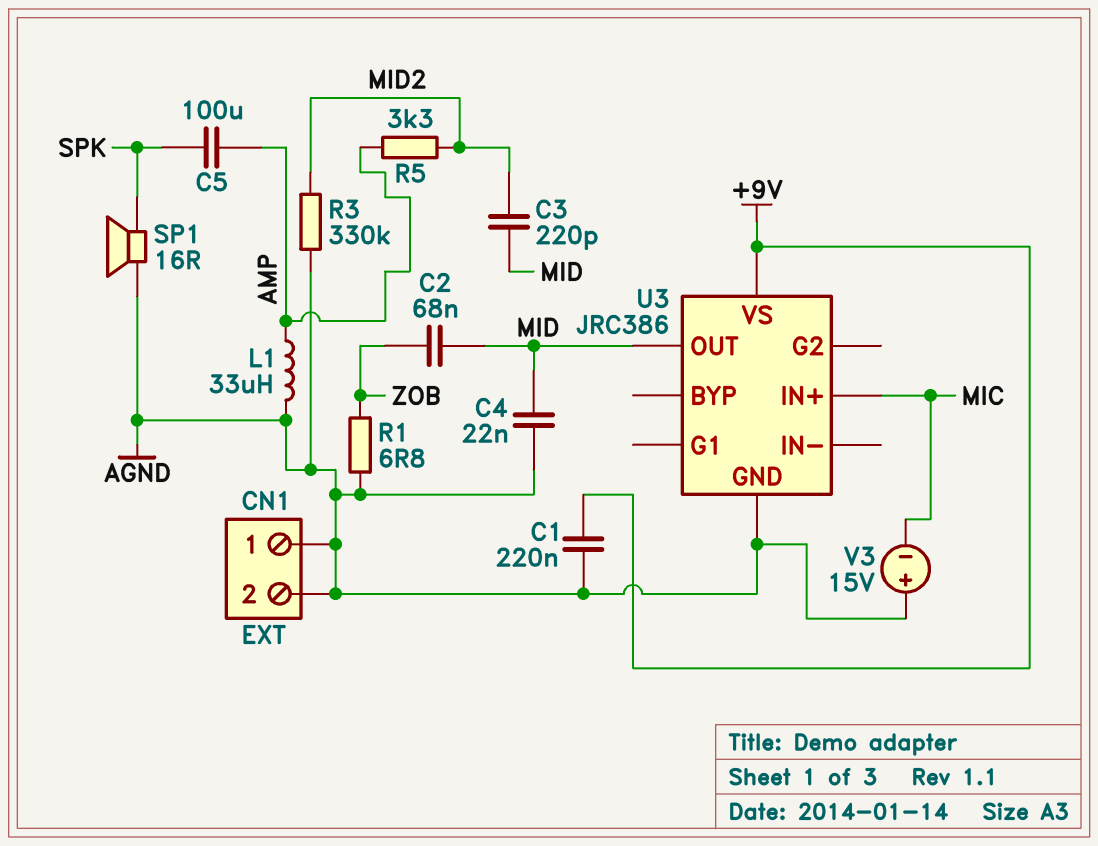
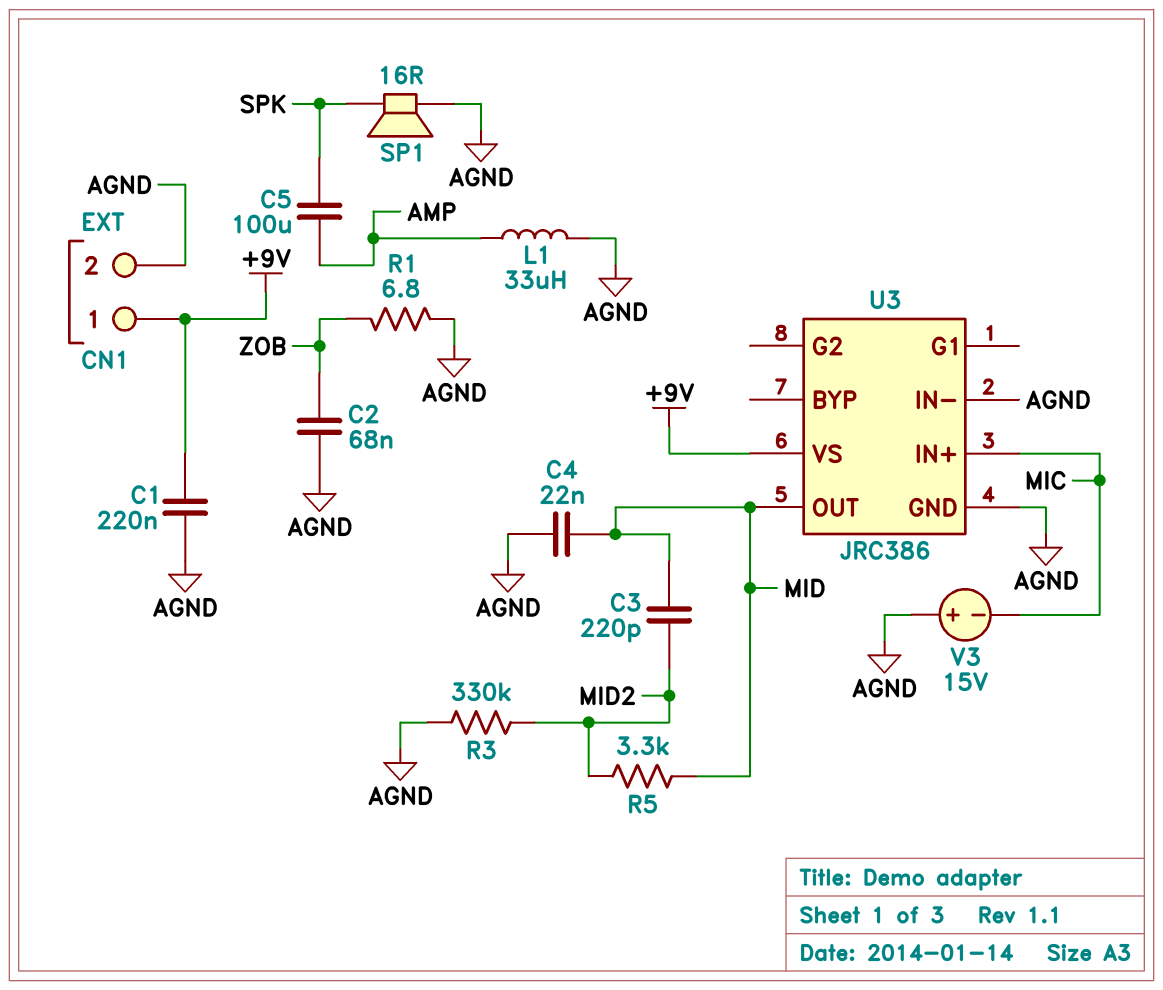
C2: 68nF (MID, ZOB) -> 68nF (AGND, ZOB)
CN1 pin 1: AGND -> +9V
R5: 3.3k (AMP, MID2) -> 3.3k (MID, MID2)
U3 pin IN-: none -> AGND

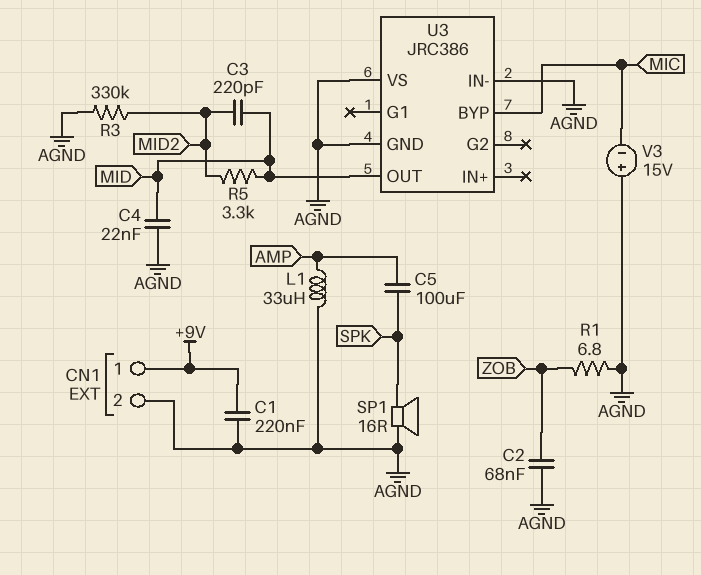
U3 pin BYP: none -> MIC
U3 pin IN+: MIC -> none
U3 pin VS: +9V -> AGND

